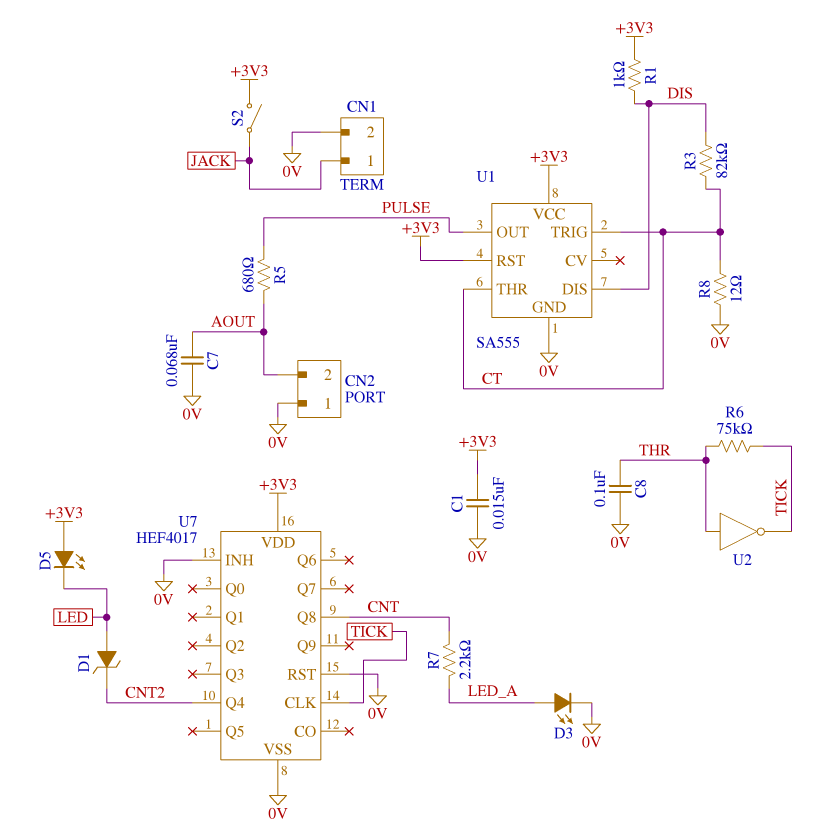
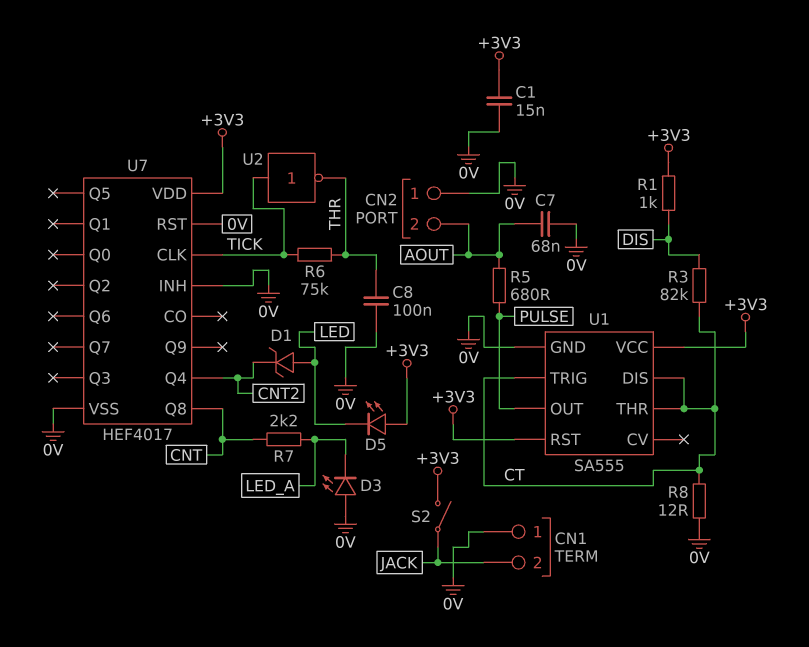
CN1 pin 1: JACK -> 0V
CN1 pin 2: 0V -> JACK
D3: LED (A LED_A, K 0V) -> LED (A 0V, K LED_A)
U1 pin DIS: DIS -> CT
U2: NOT (in THR, out TICK) -> NOT (in TICK, out THR)

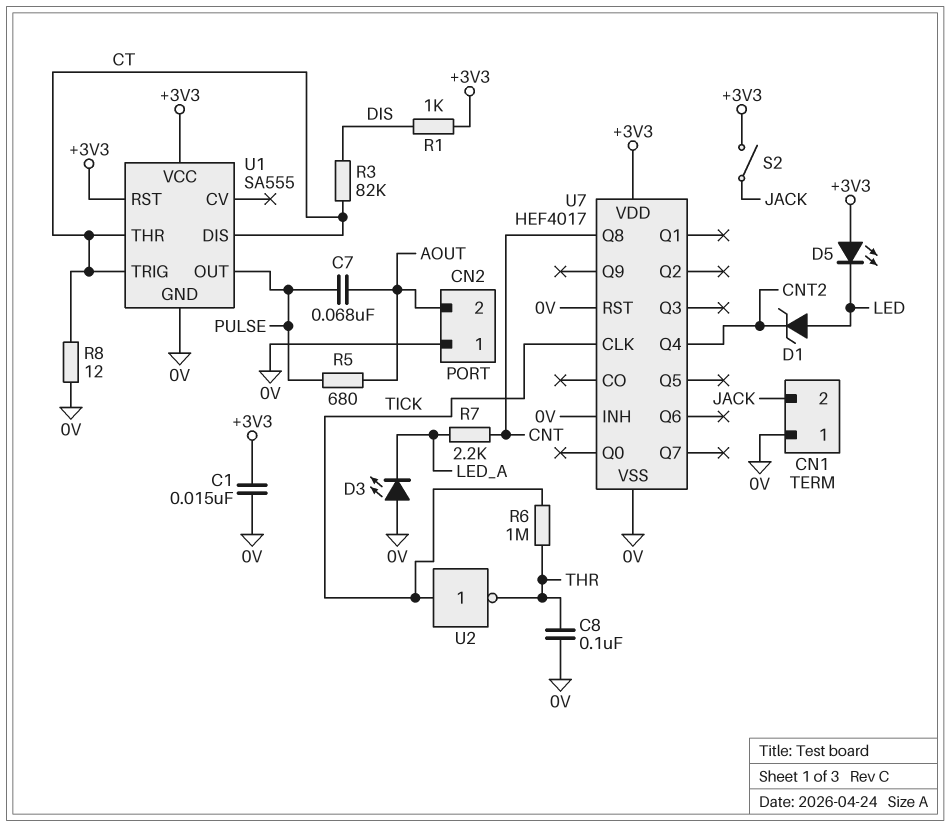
C7: 68nF (0V, AOUT) -> 68nF (AOUT, PULSE)
R6: 75k (THR, TICK) -> 1M (THR, TICK)

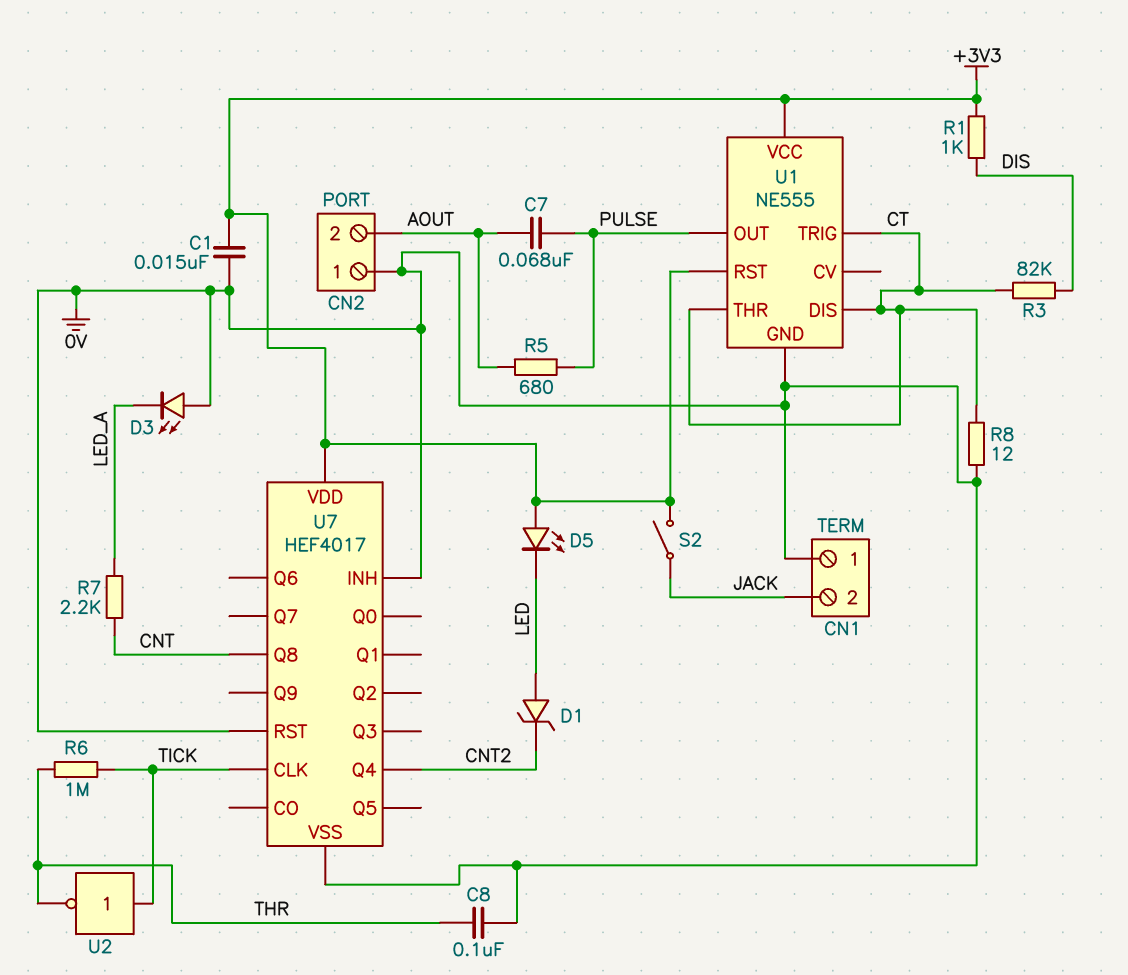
U1: SA555 -> NE555

